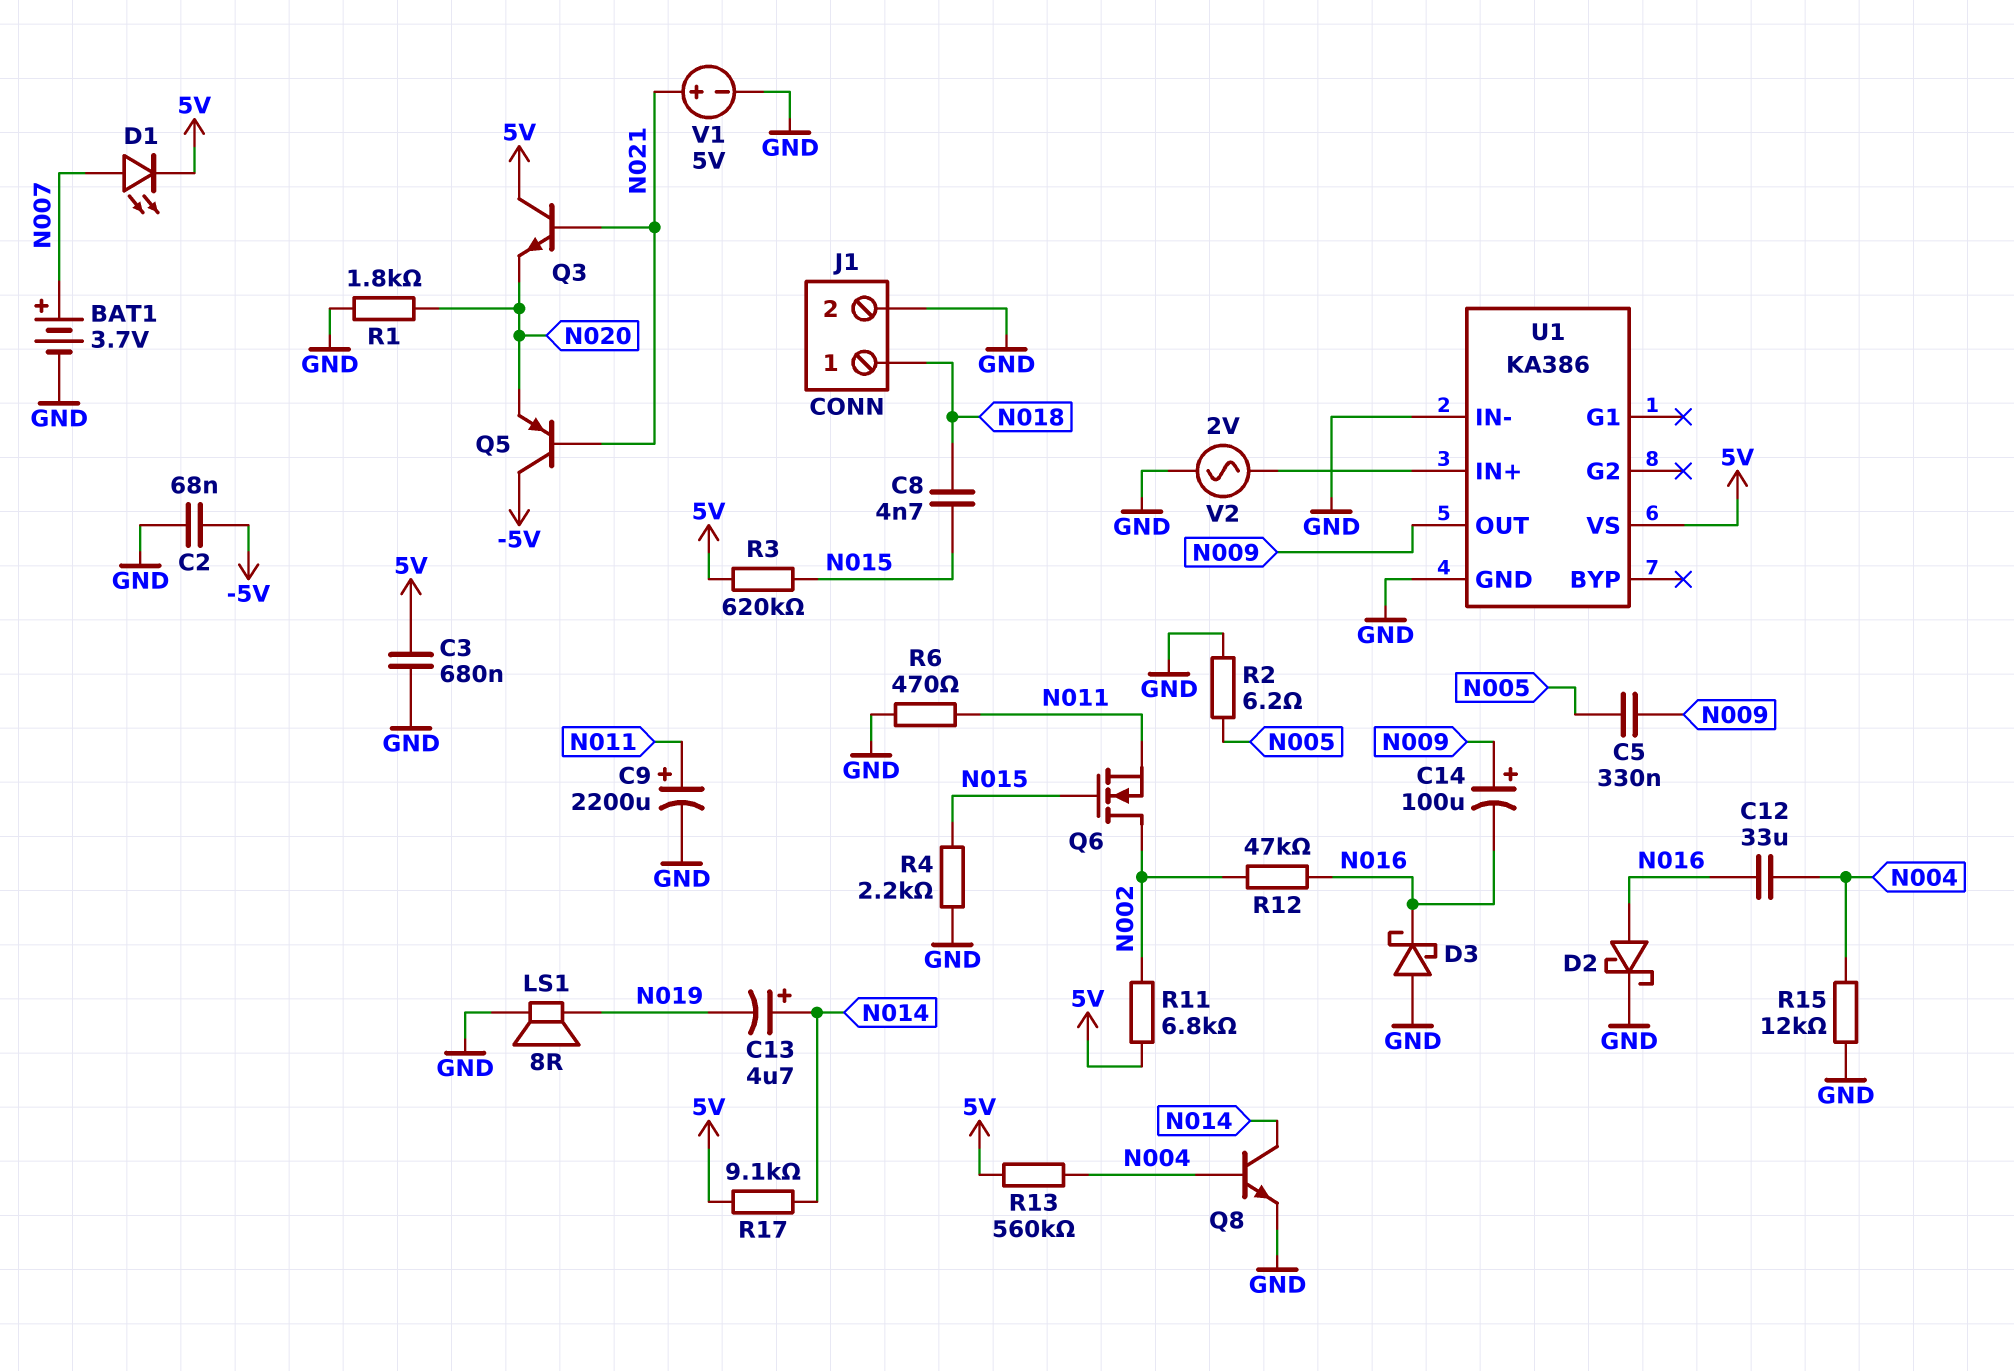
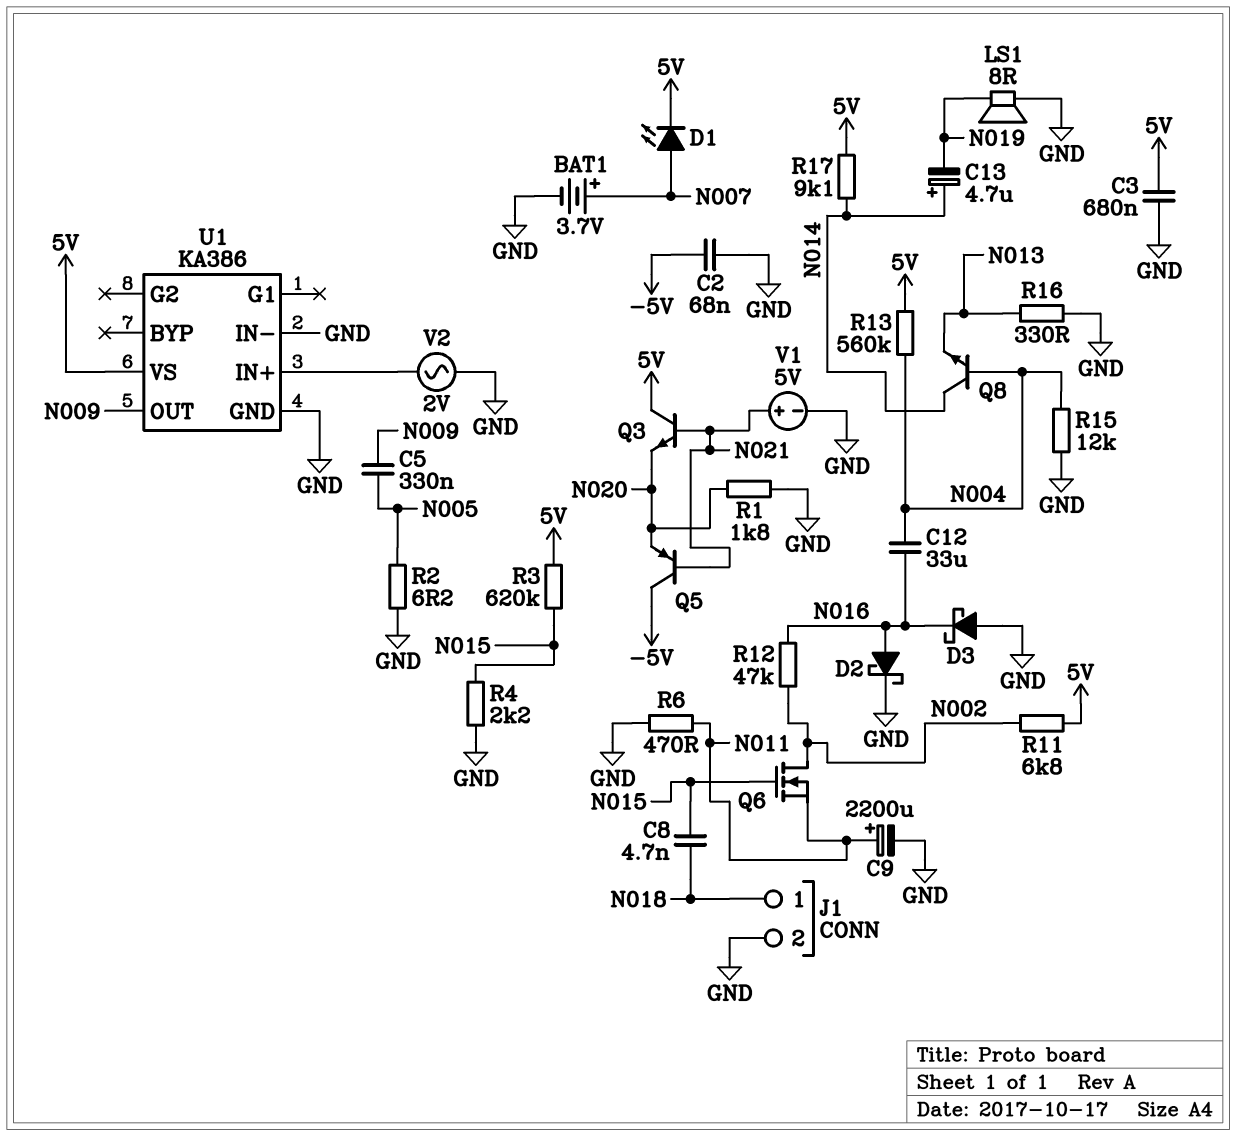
C14: 100uF (plus N009, minus N016) -> none
Q8: NPN (B N004, C N014, E GND) -> NPN (B N004, C N014, E N013)
R16: none -> 330 (GND, N013)

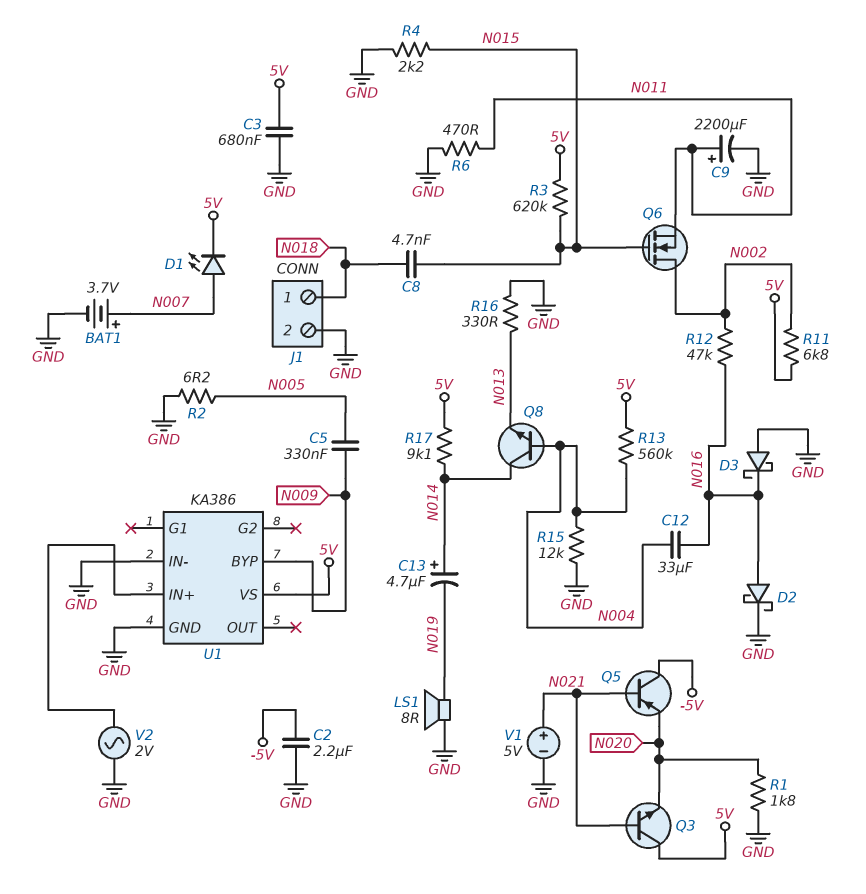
C2: 68nF (-5V, GND) -> 2.2uF (-5V, GND)
U1 pin BYP: none -> N009
U1 pin OUT: N009 -> none

